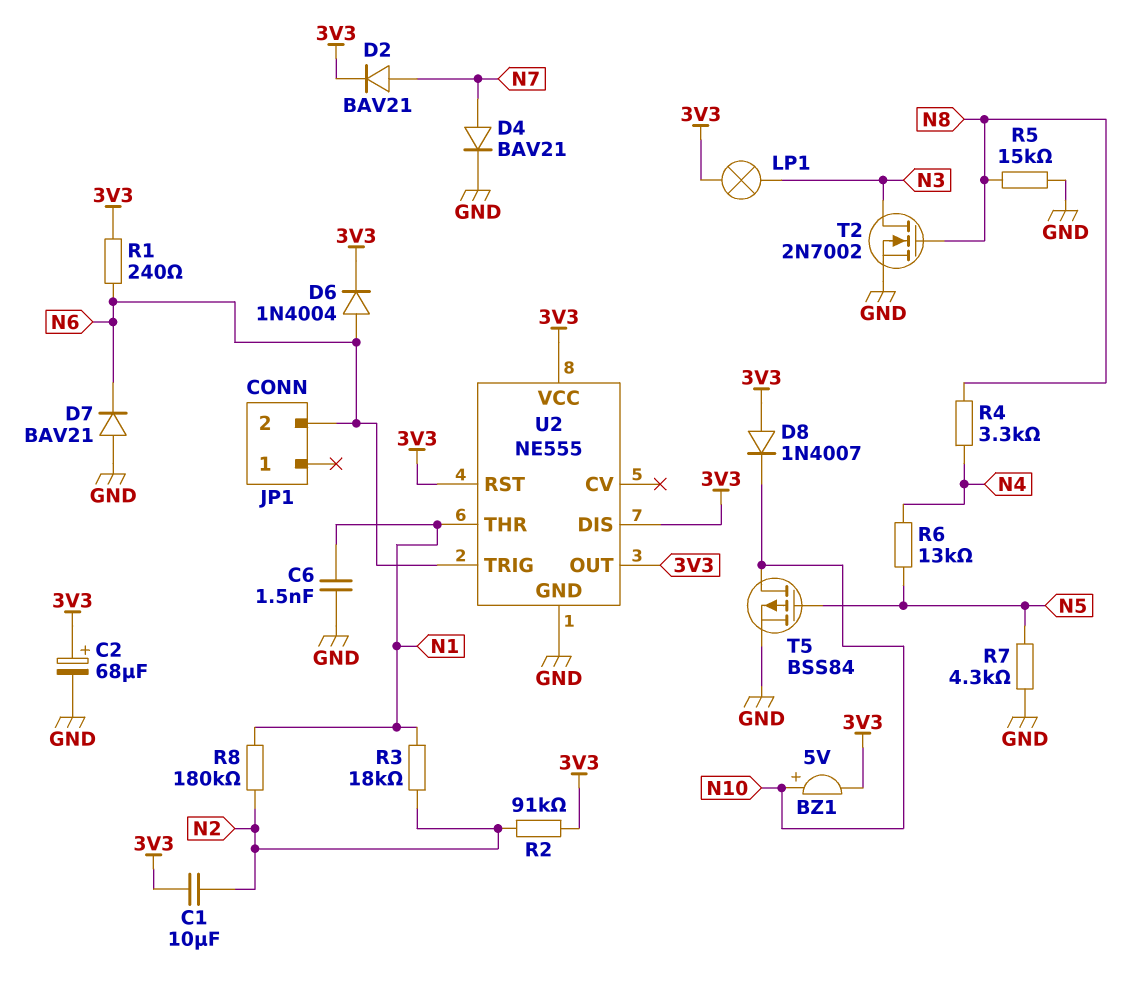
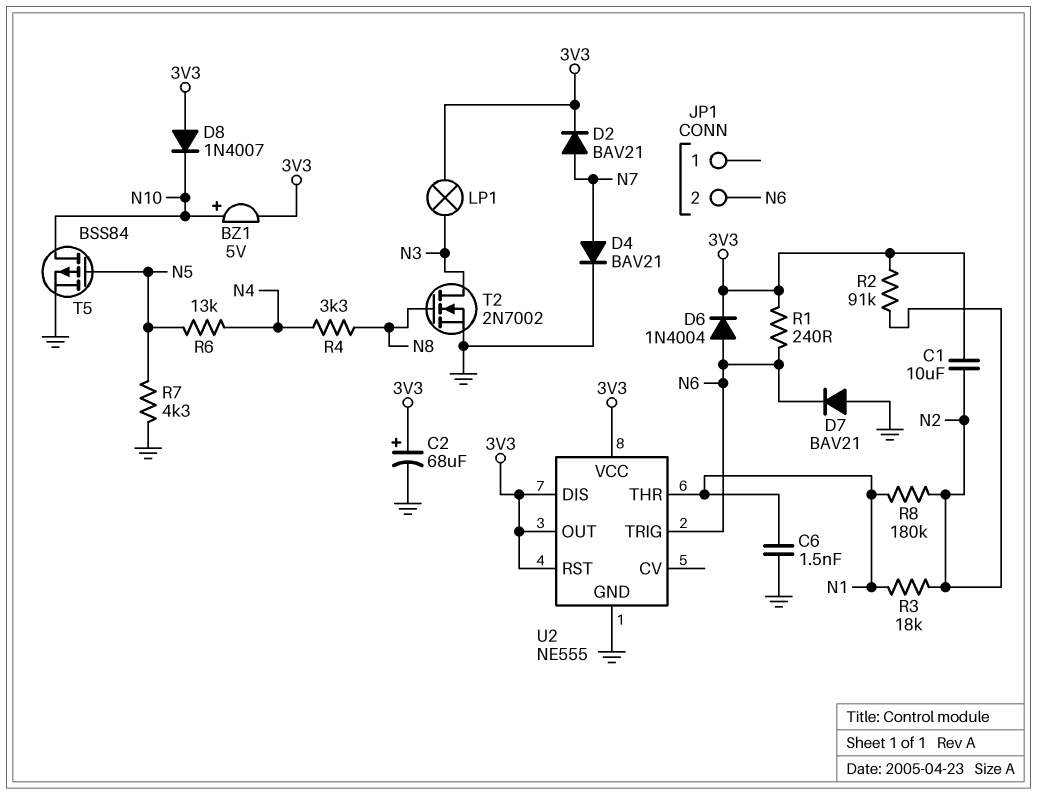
R5: 15k (GND, N8) -> none

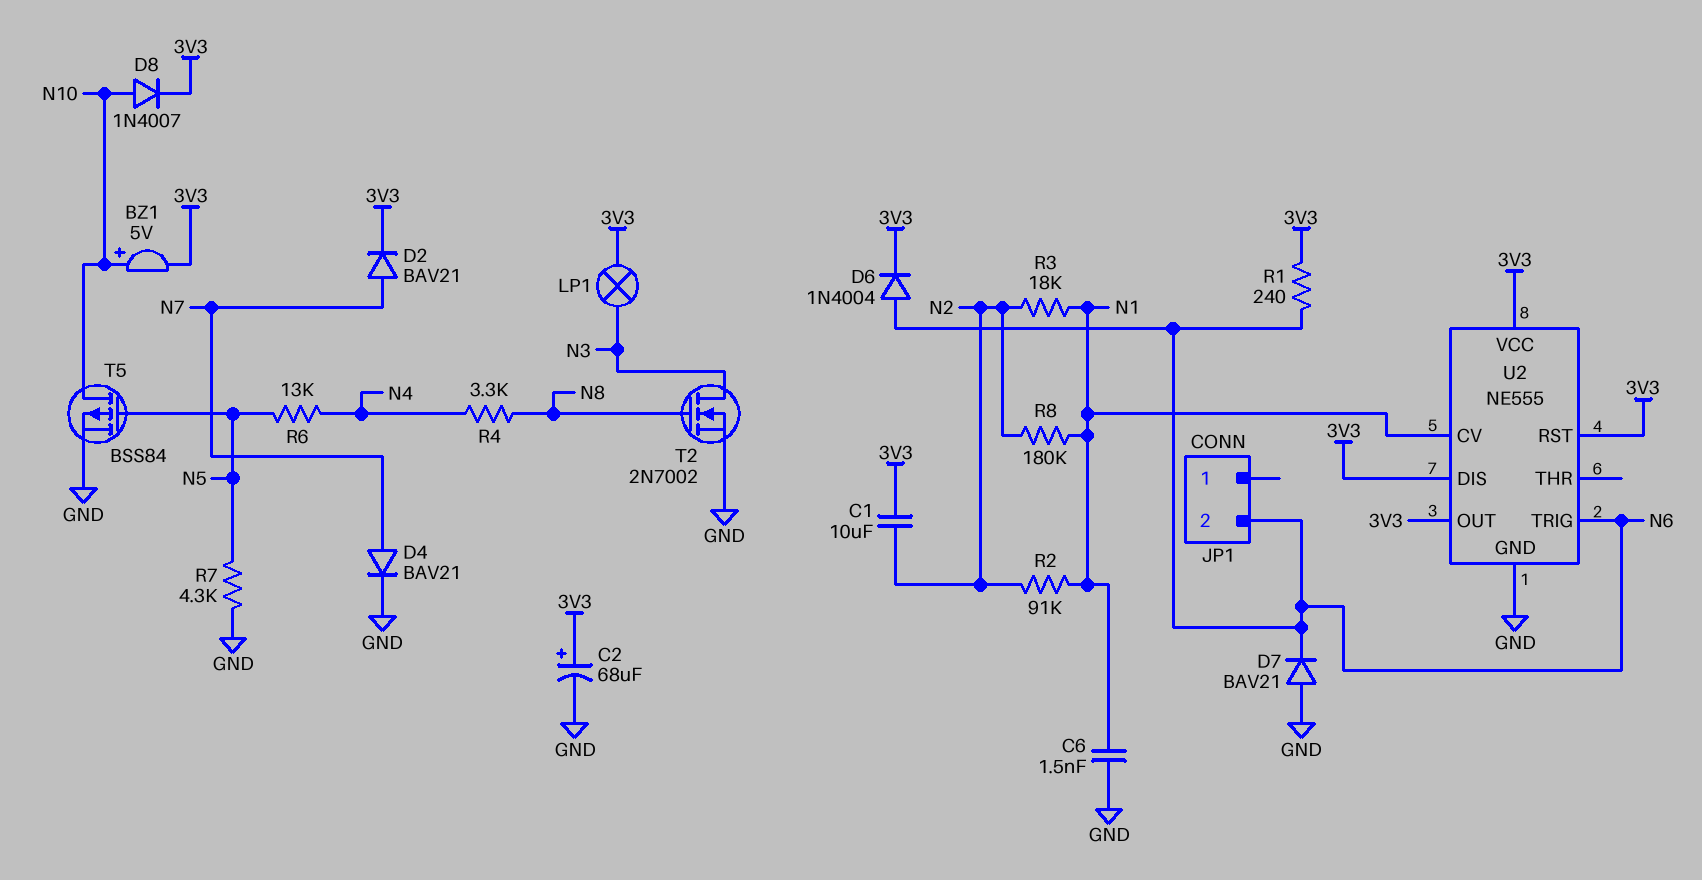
D8: diode 1N4007 (A 3V3, K N10) -> diode 1N4007 (A N10, K 3V3)
R2: 91k (3V3, N2) -> 91k (N1, N2)
U2 pin CV: none -> N1
U2 pin THR: N1 -> none

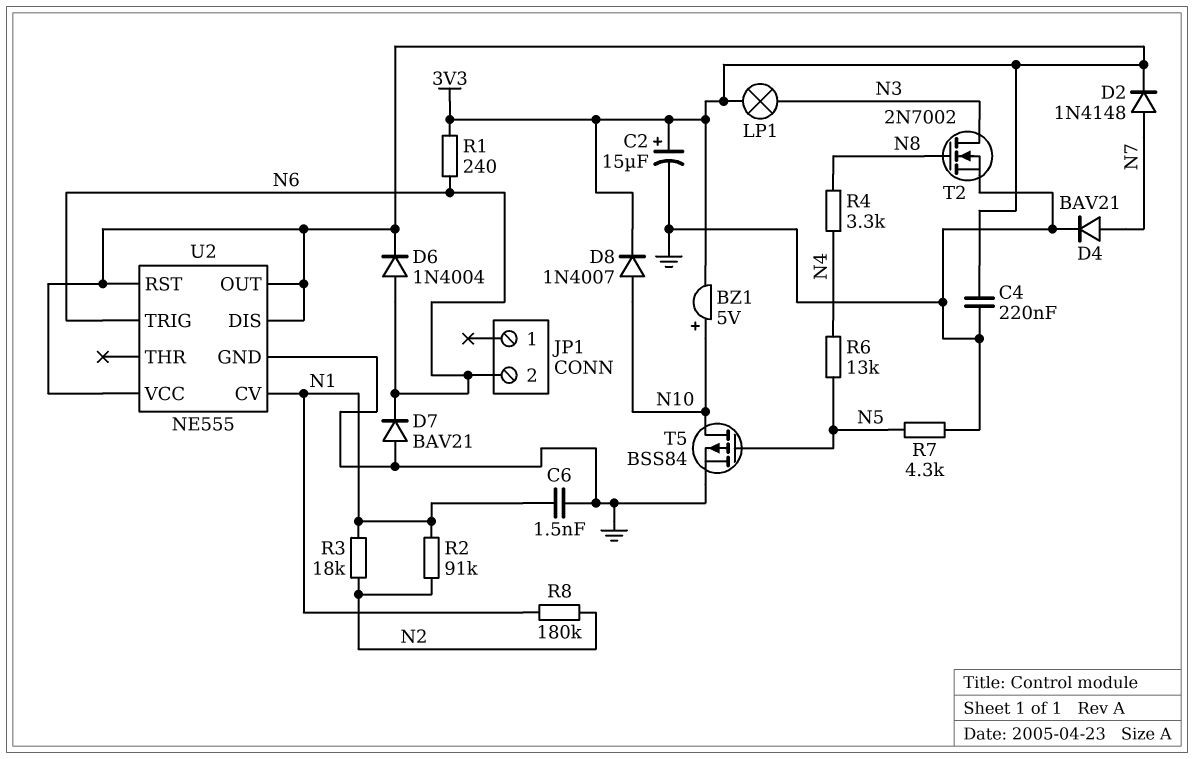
C1: 10uF (3V3, N2) -> none
C2: 68uF (plus 3V3, minus GND) -> 15uF (plus 3V3, minus GND)
C4: none -> 220nF (3V3, GND)
D2: diode BAV21 (A N7, K 3V3) -> diode 1N4148 (A N7, K 3V3)

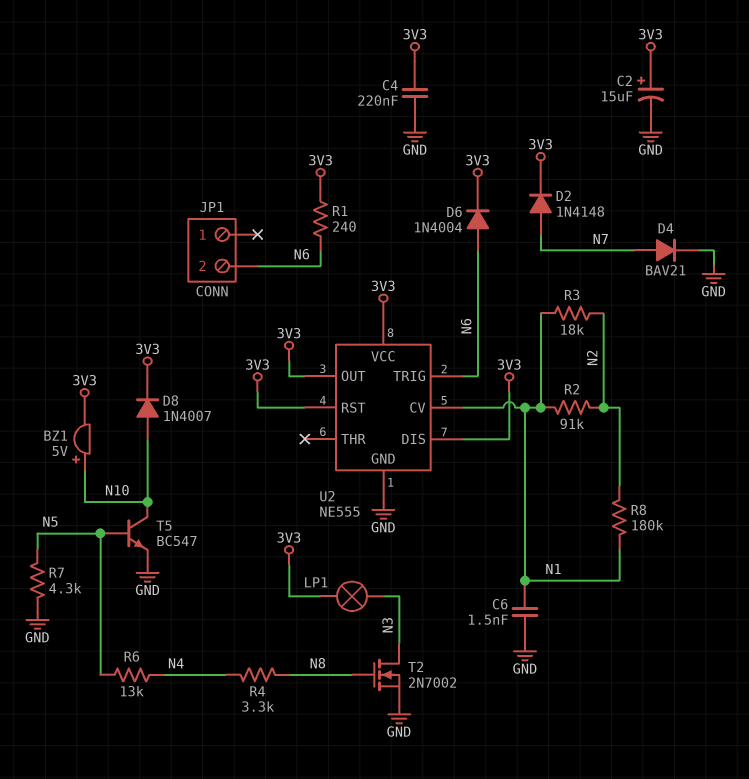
D7: diode BAV21 (A GND, K N6) -> none
T5: PMOS BSS84 (G N5, D N10, S GND) -> NPN BC547 (B N5, C N10, E GND)

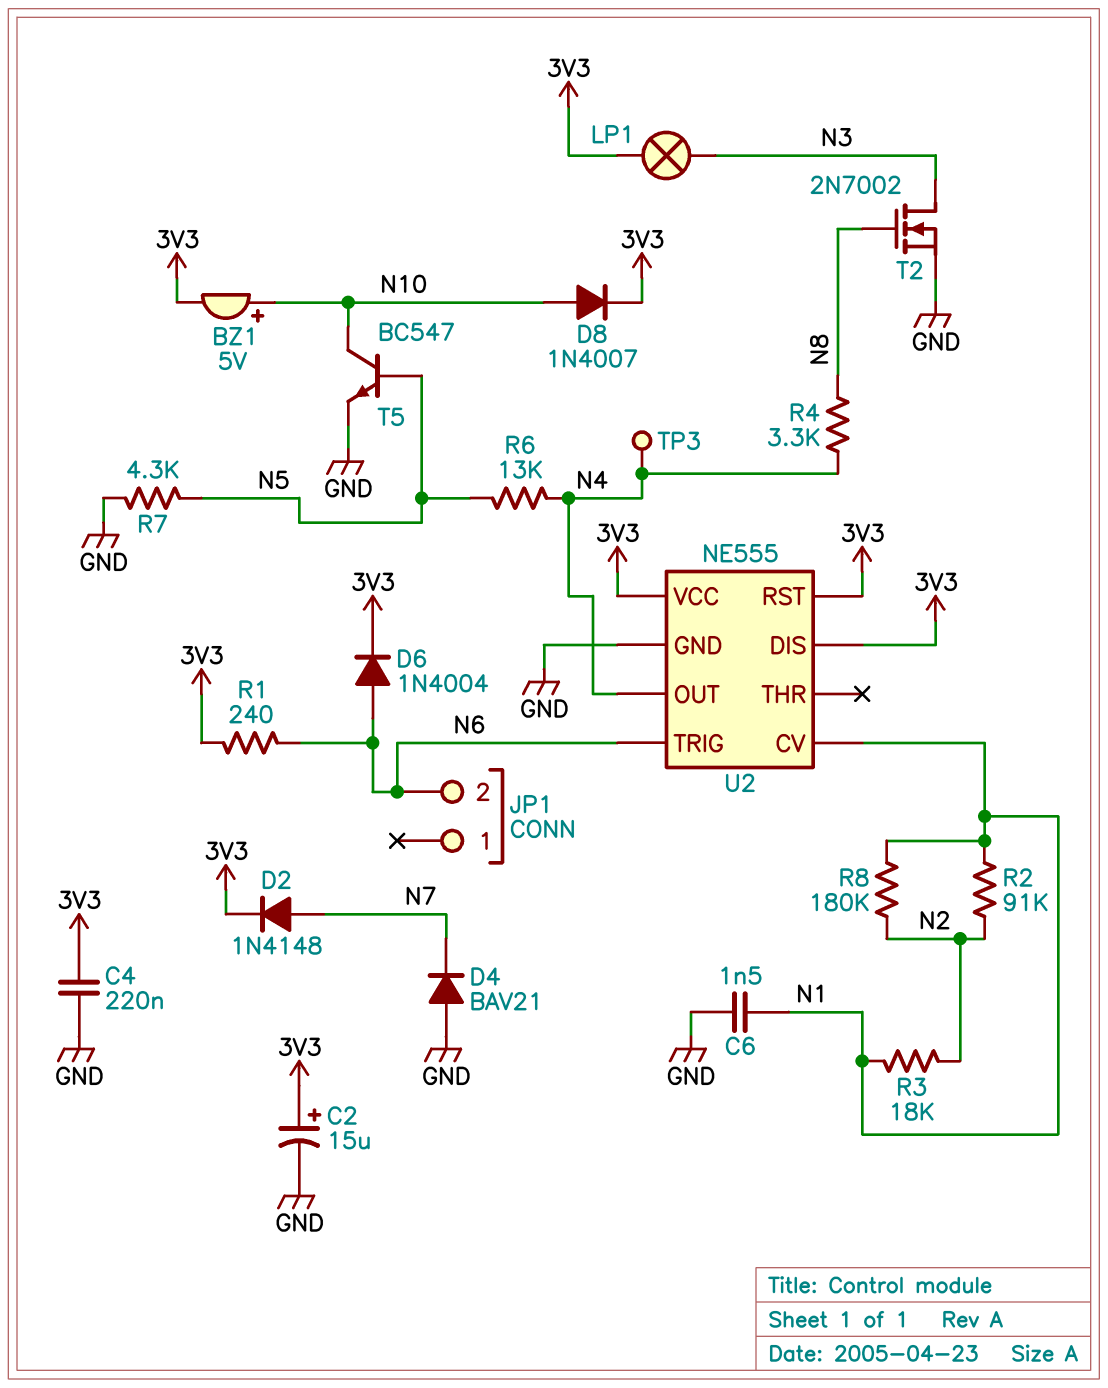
D4: diode BAV21 (A N7, K GND) -> diode BAV21 (A GND, K N7)
TP3: none -> test point (N4)
U2 pin OUT: 3V3 -> N4

